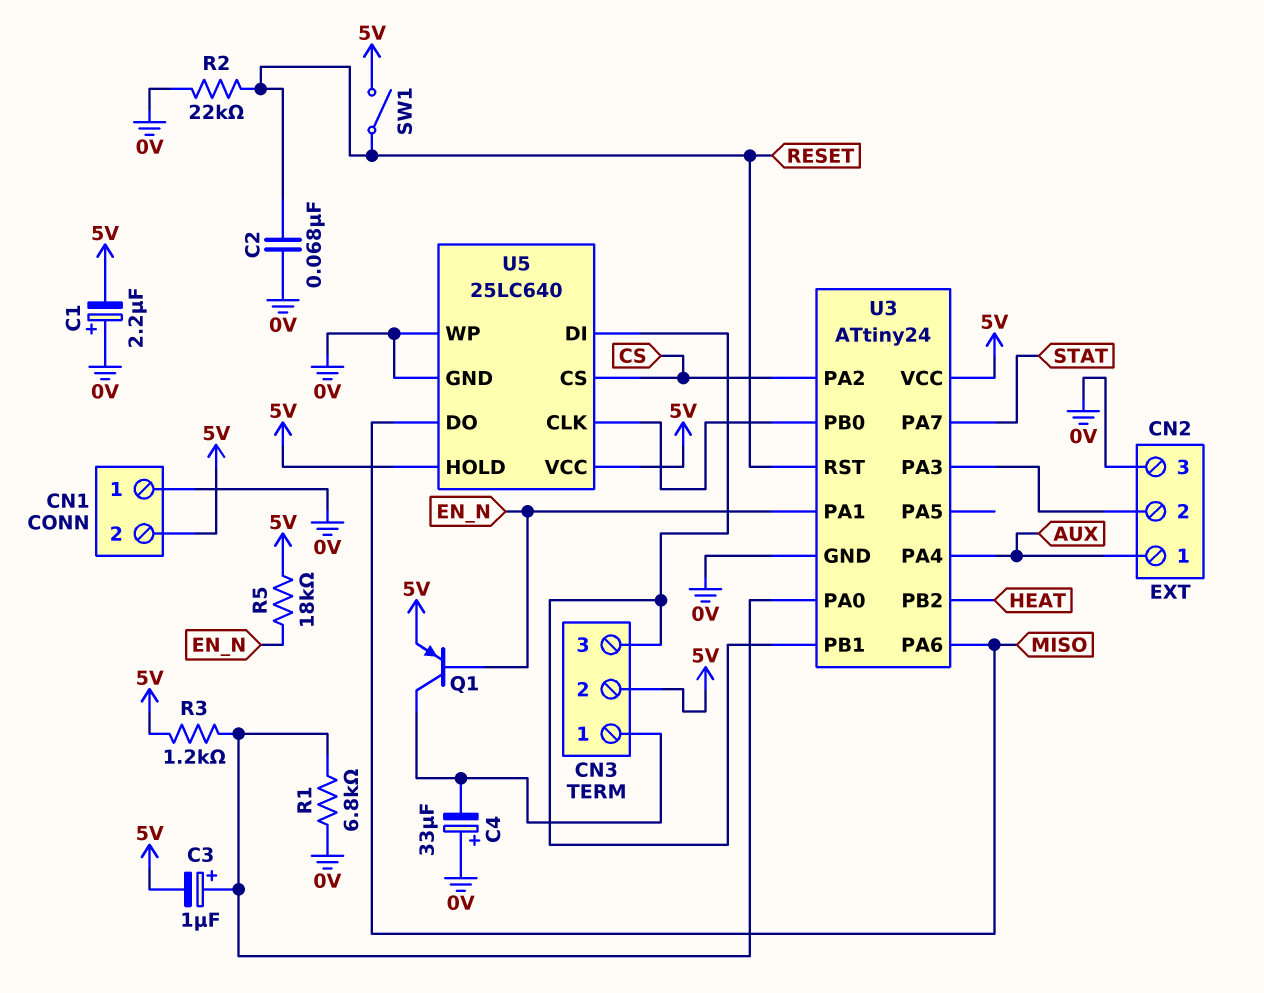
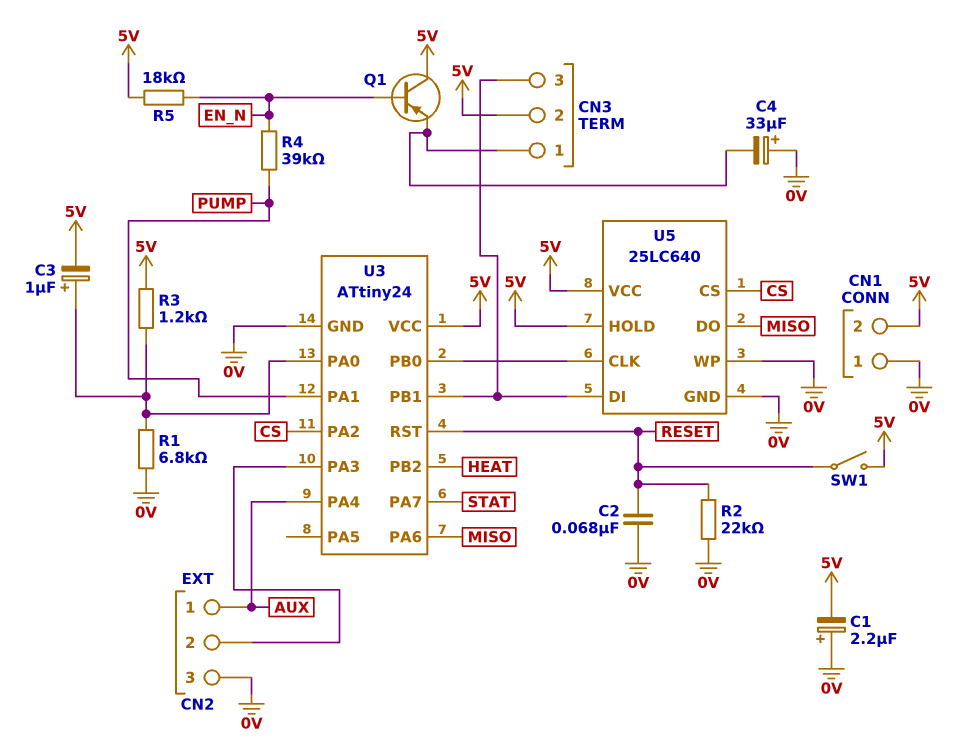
Q1: PNP (B EN_N, C CN3/1, E 5V) -> PNP (B EN_N, C 5V, E CN3/1)
R4: none -> 39k (EN_N, PUMP)
U3 pin PA1: EN_N -> PUMP

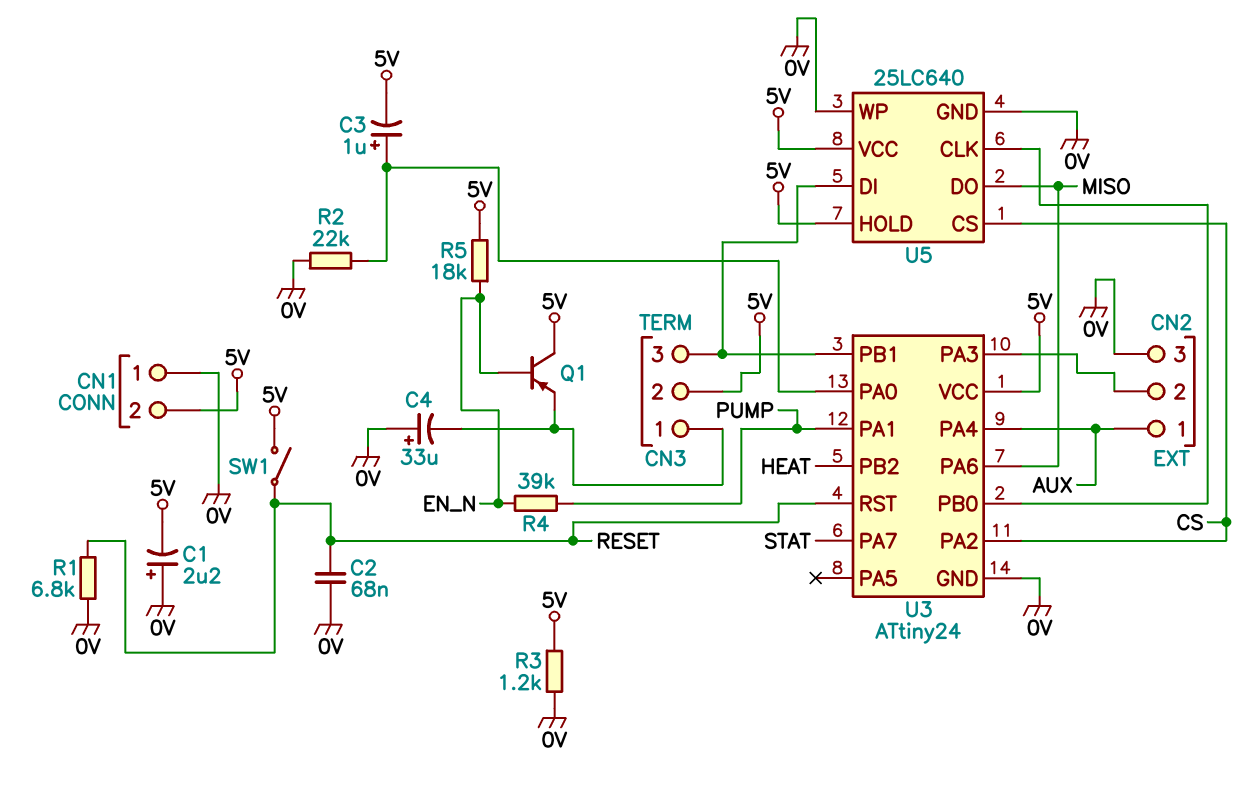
R1: 6.8k (0V, U3/PA0) -> 6.8k (0V, RESET)
R2: 22k (0V, RESET) -> 22k (0V, U3/PA0)
R3: 1.2k (5V, U3/PA0) -> 1.2k (0V, 5V)

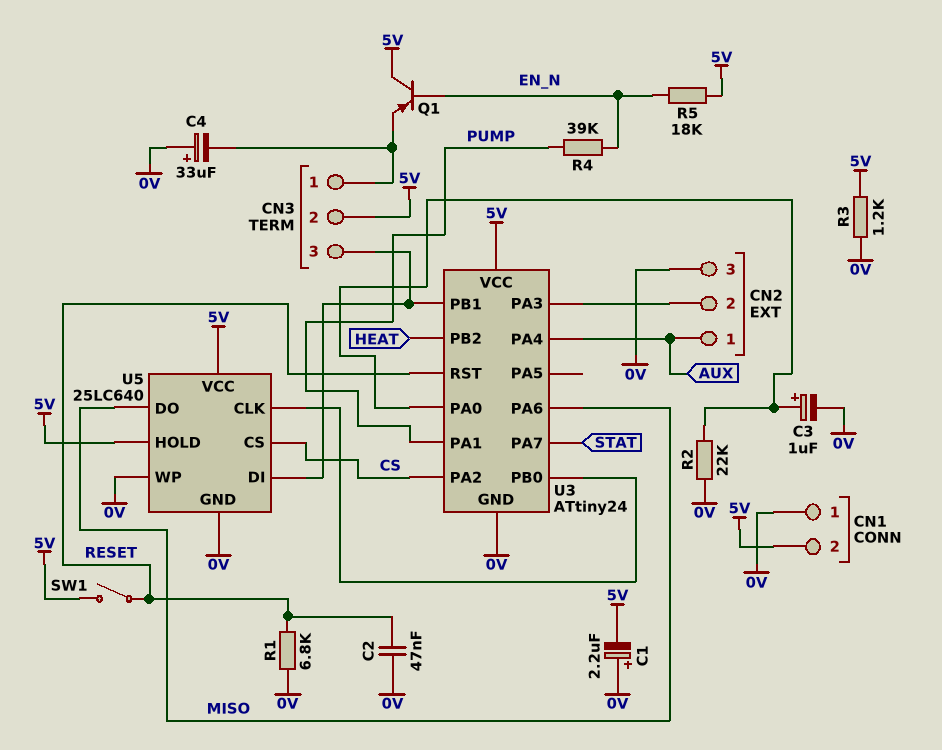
C2: 68nF (0V, RESET) -> 47nF (0V, RESET)
C3: 1uF (plus U3/PA0, minus 5V) -> 1uF (plus U3/PA0, minus 0V)

